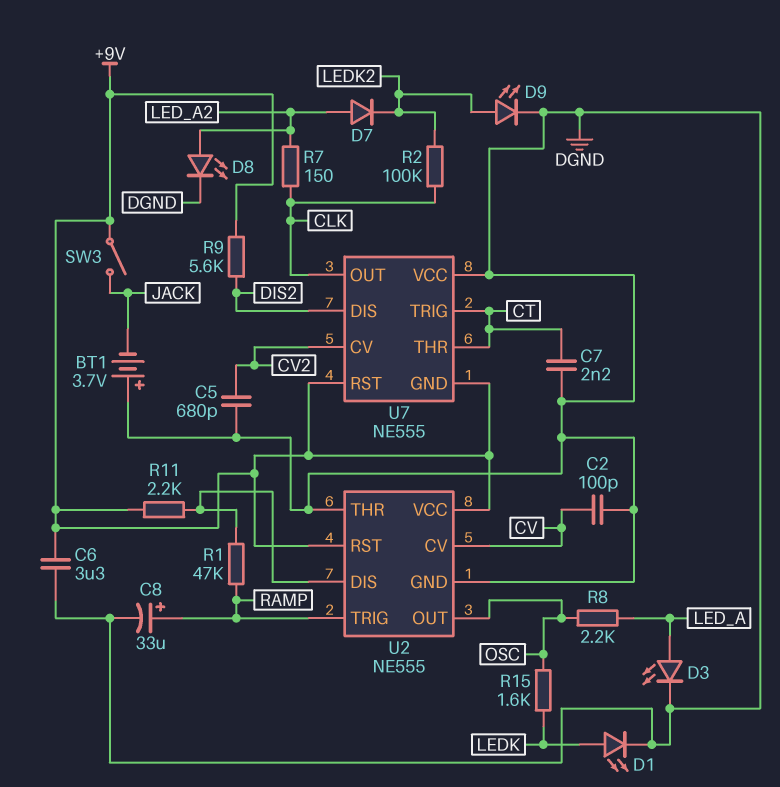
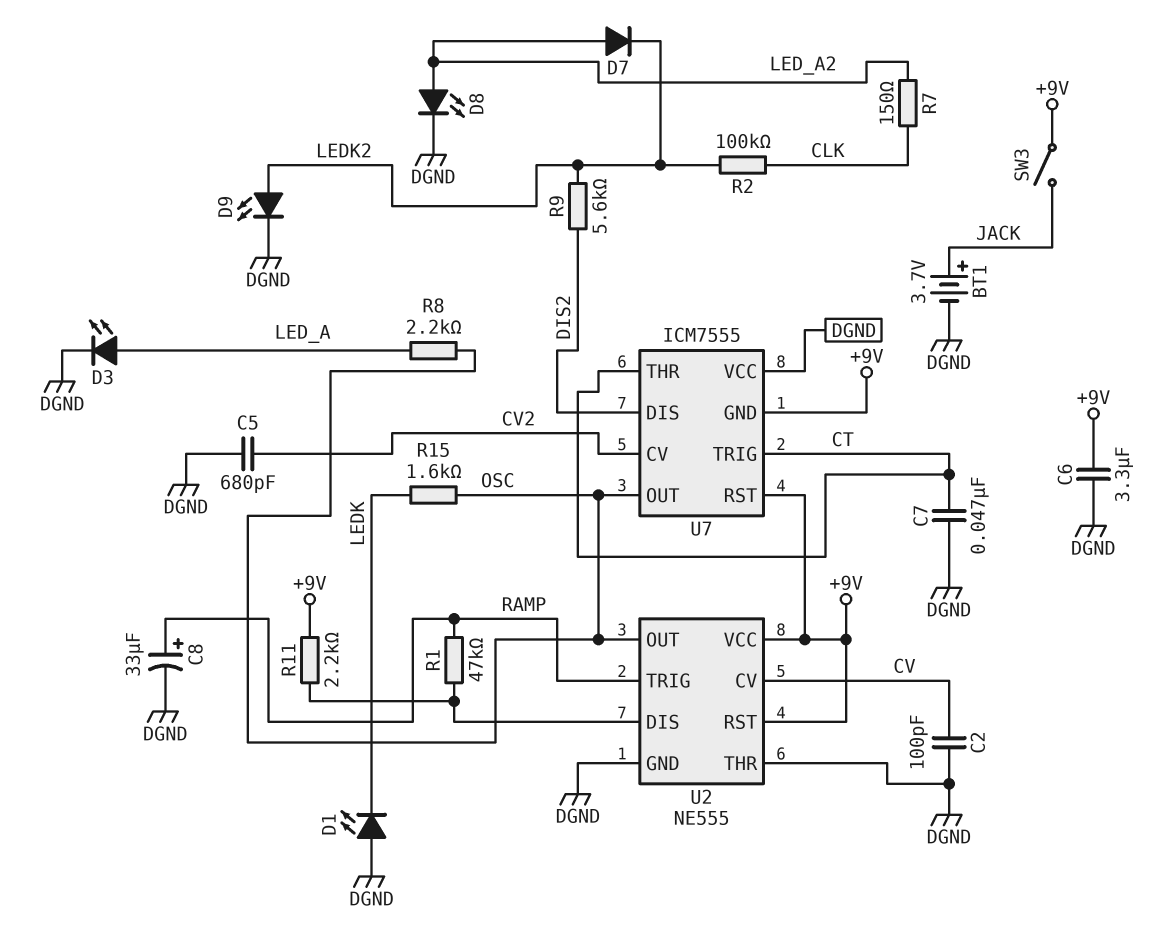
BT1: 3.7V (plus DGND, minus JACK) -> 3.7V (plus JACK, minus DGND)
C7: 2.2nF (CT, DGND) -> 47nF (CT, DGND)
D1: LED (A LEDK, K DGND) -> LED (A DGND, K LEDK)
R9: 5.6k (+9V, DIS2) -> 5.6k (DIS2, LEDK2)
U7: NE555 -> ICM7555
U7 pin OUT: CLK -> OSC

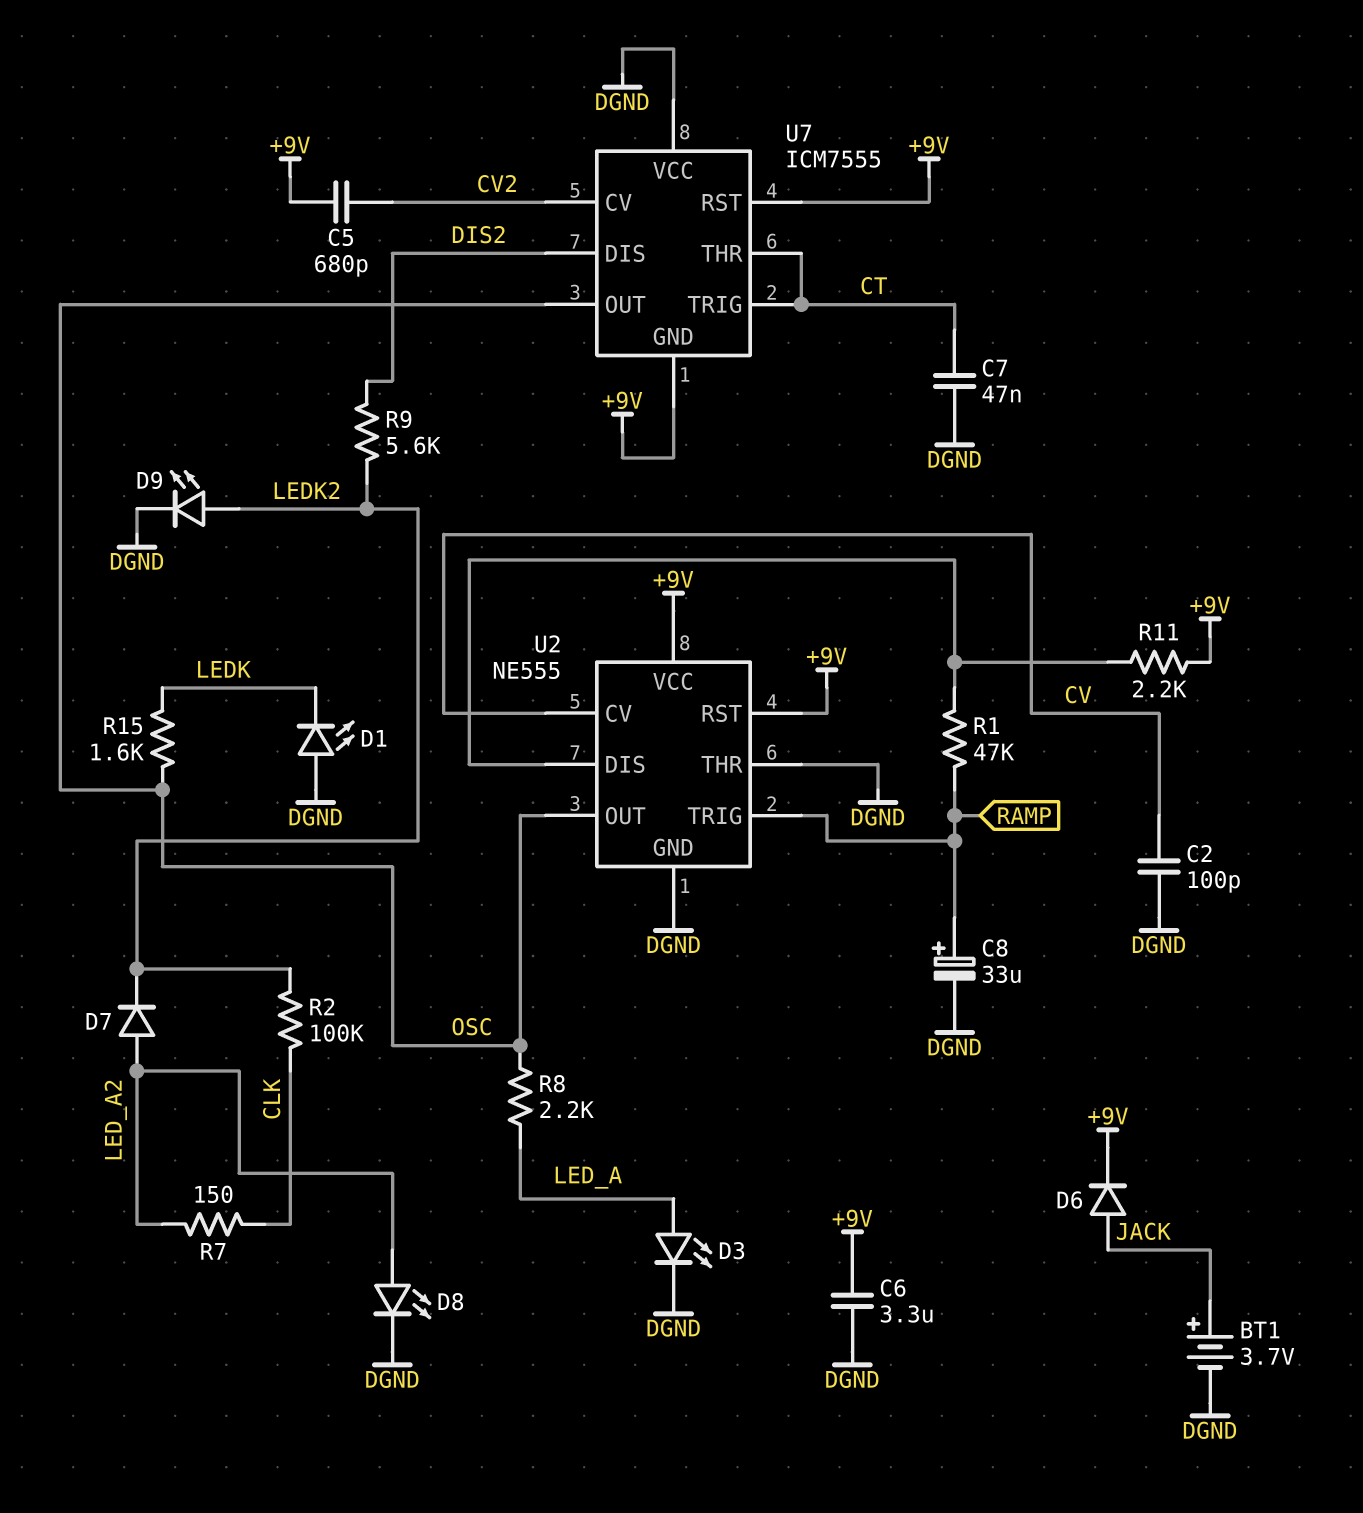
C5: 680pF (CV2, DGND) -> 680pF (+9V, CV2)
D6: none -> diode (A JACK, K +9V)
SW3: switch (+9V, JACK) -> none

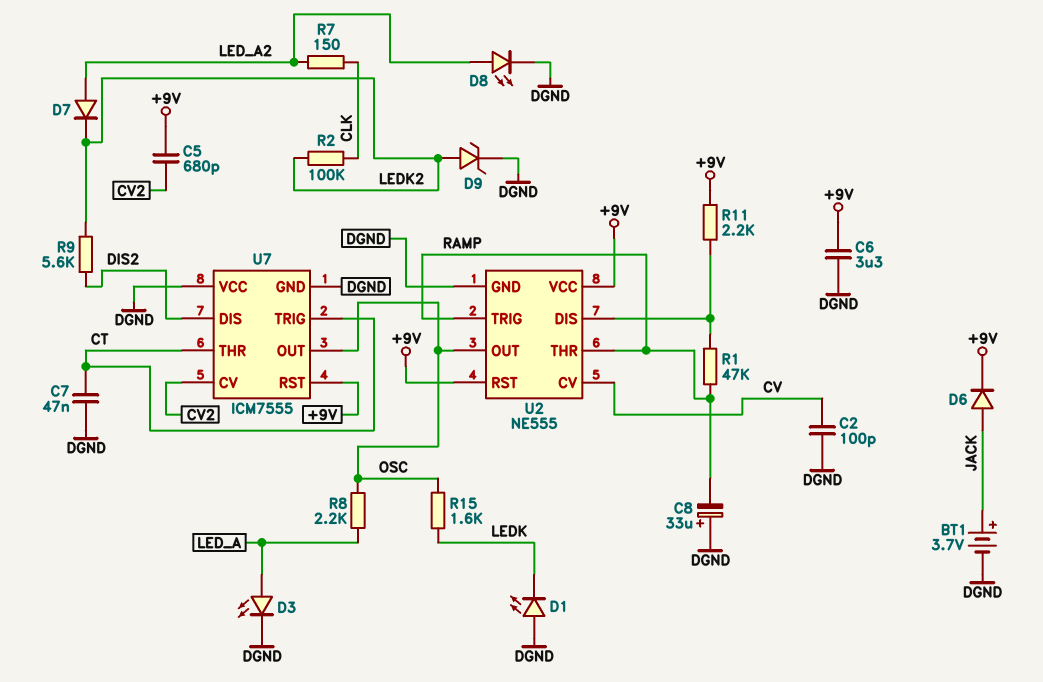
C8: 33uF (plus RAMP, minus DGND) -> 33uF (plus DGND, minus RAMP)
D9: LED (A LEDK2, K DGND) -> zener (A LEDK2, K DGND)
U2 pin THR: DGND -> RAMP
U7 pin GND: +9V -> DGND

